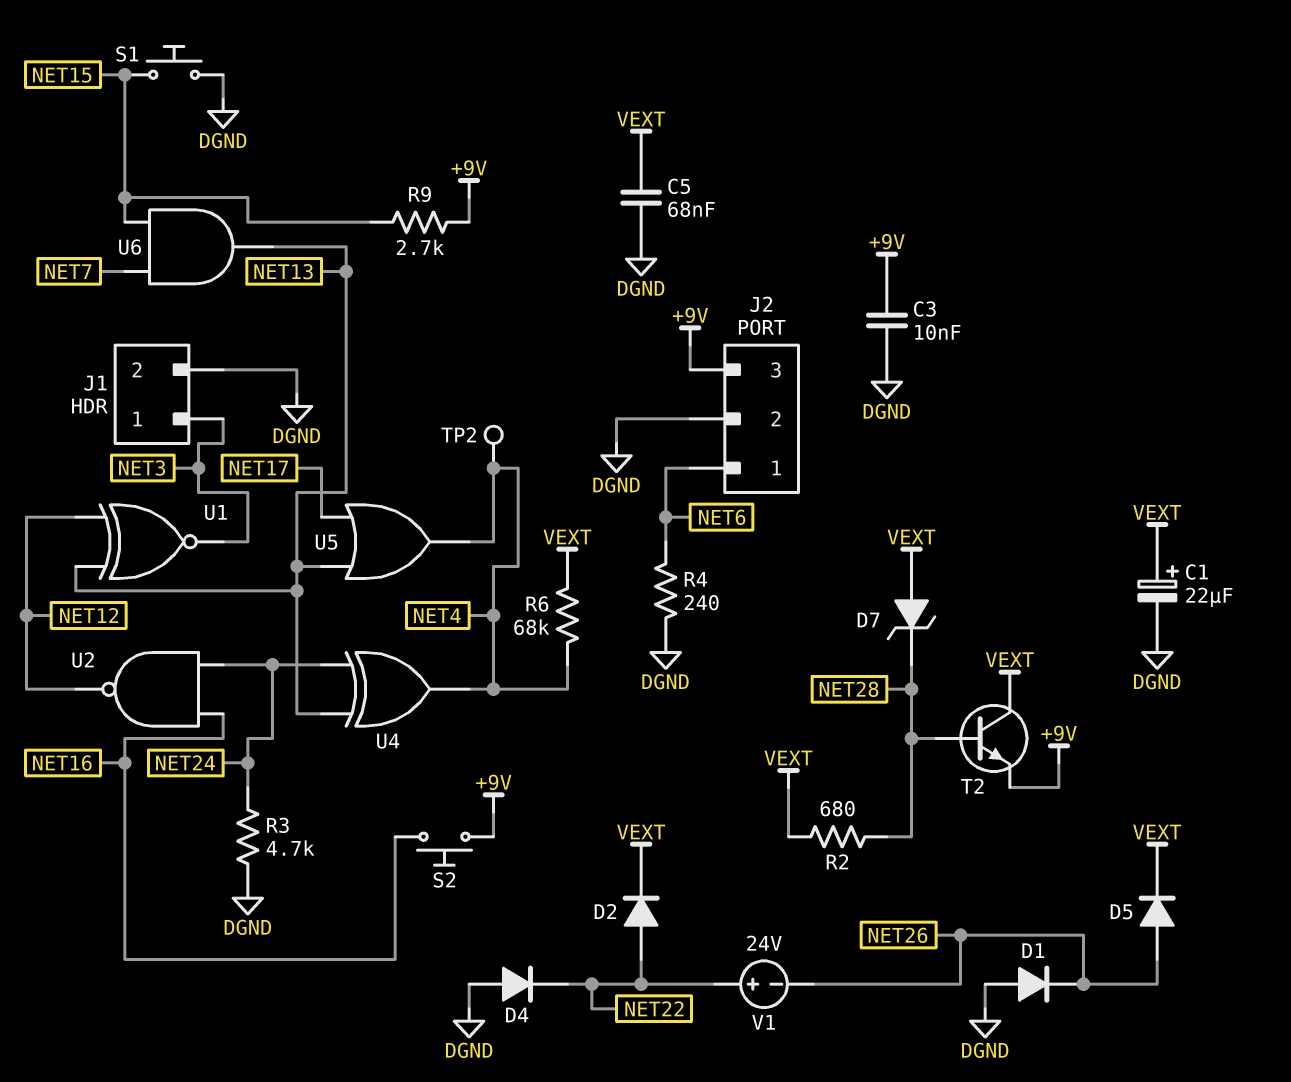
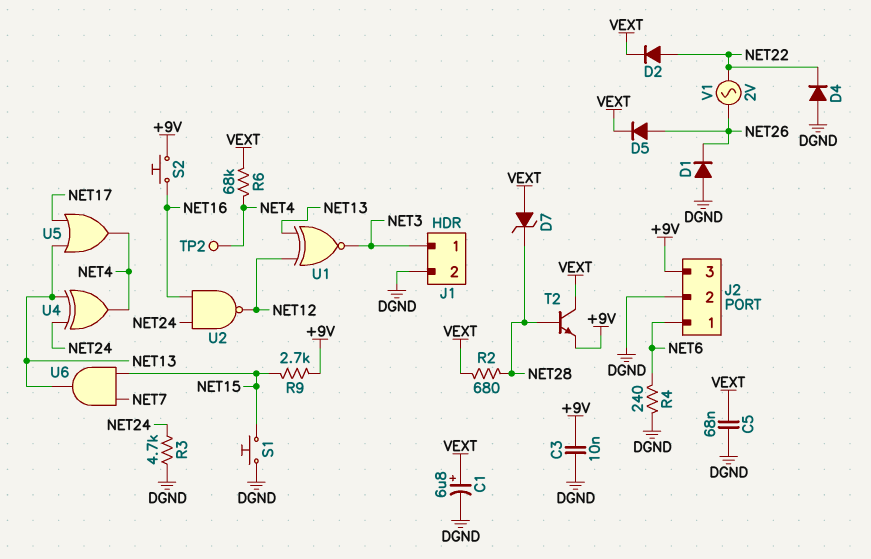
C1: 22uF (plus VEXT, minus DGND) -> 6.8uF (plus VEXT, minus DGND)
V1: 24V (plus NET22, minus NET26) -> AC 2V (NET22, NET26)

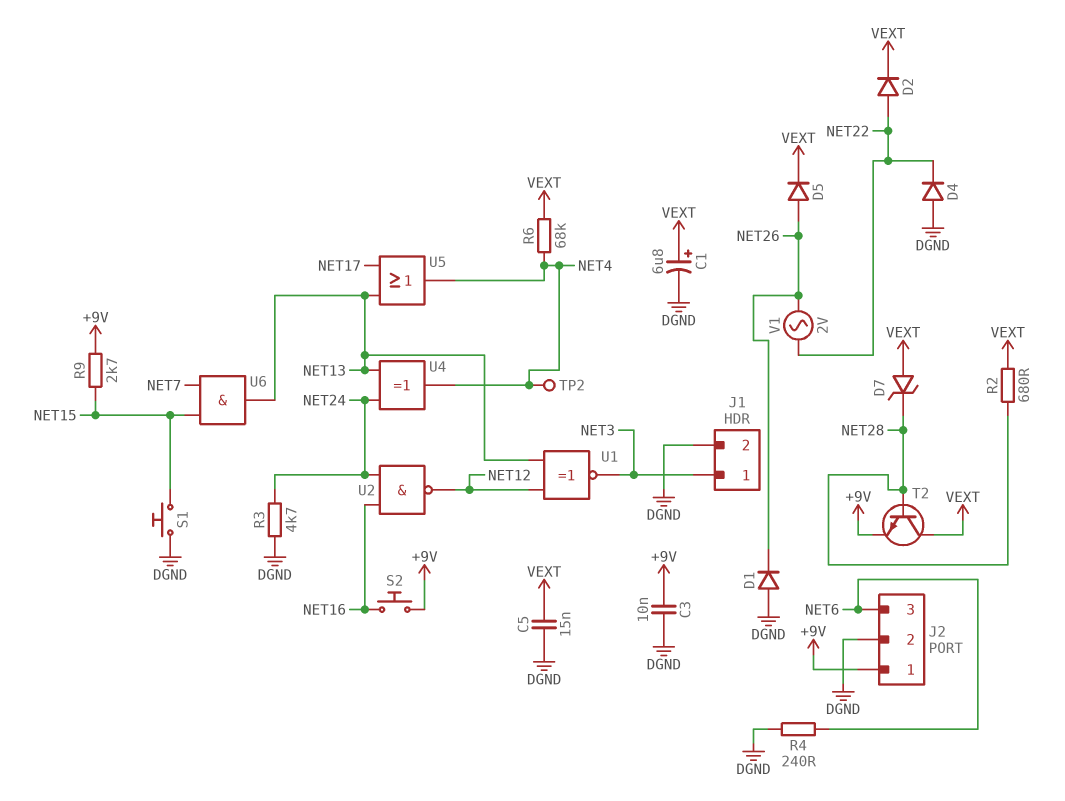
C5: 68nF (DGND, VEXT) -> 15nF (DGND, VEXT)
J2 pin 1: NET6 -> +9V
J2 pin 3: +9V -> NET6

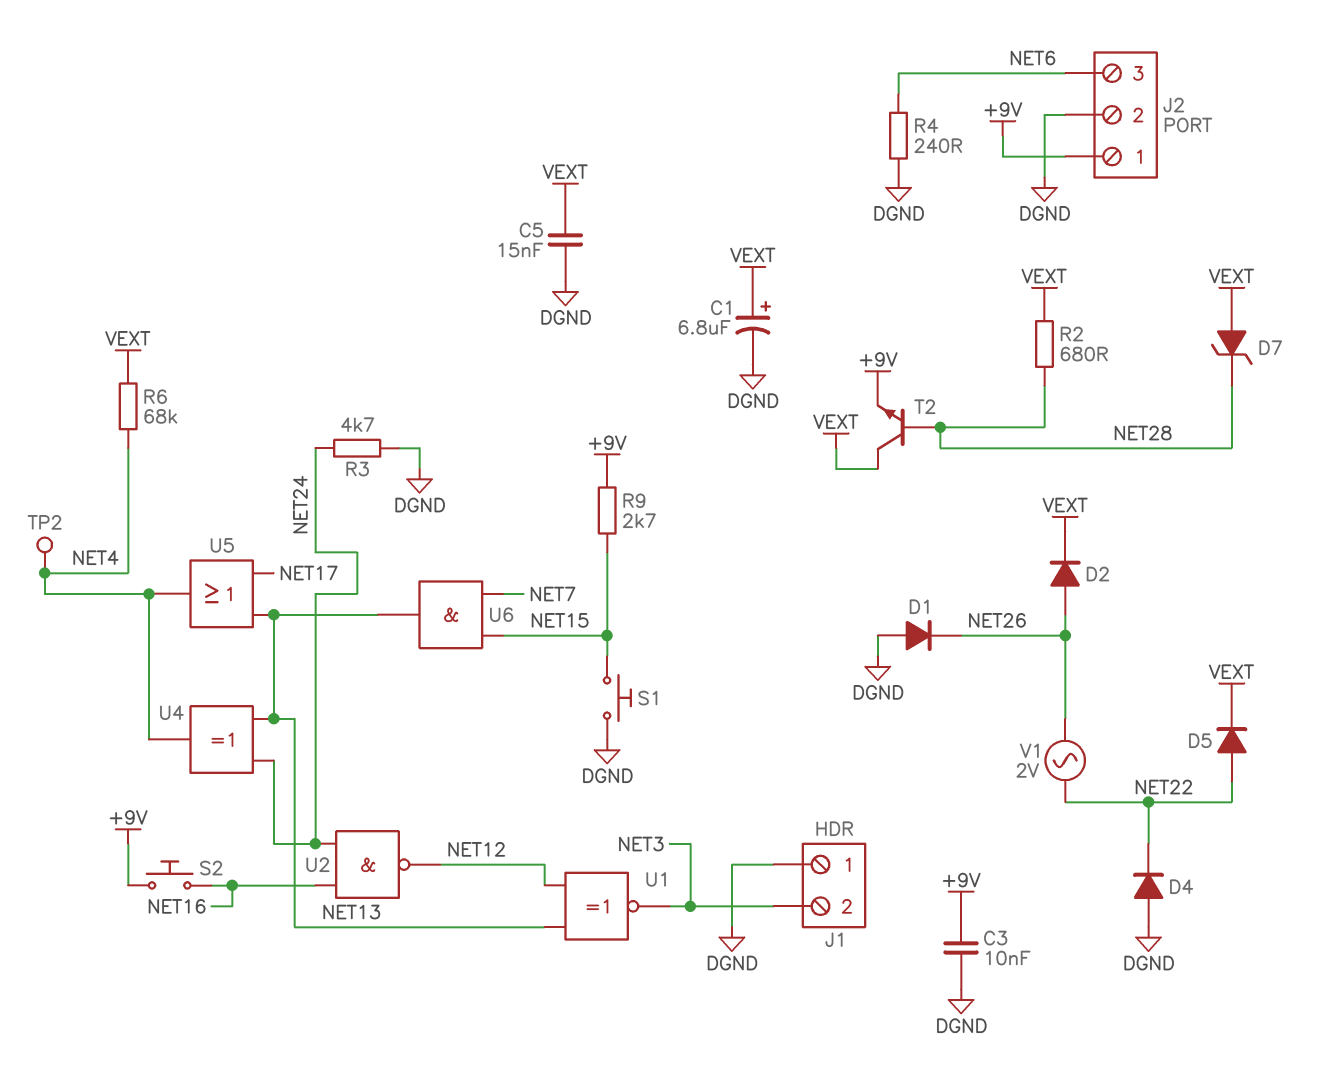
D2: diode (A NET22, K VEXT) -> diode (A NET26, K VEXT)
D5: diode (A NET26, K VEXT) -> diode (A NET22, K VEXT)
J1 pin 1: NET3 -> DGND
J1 pin 2: DGND -> NET3

